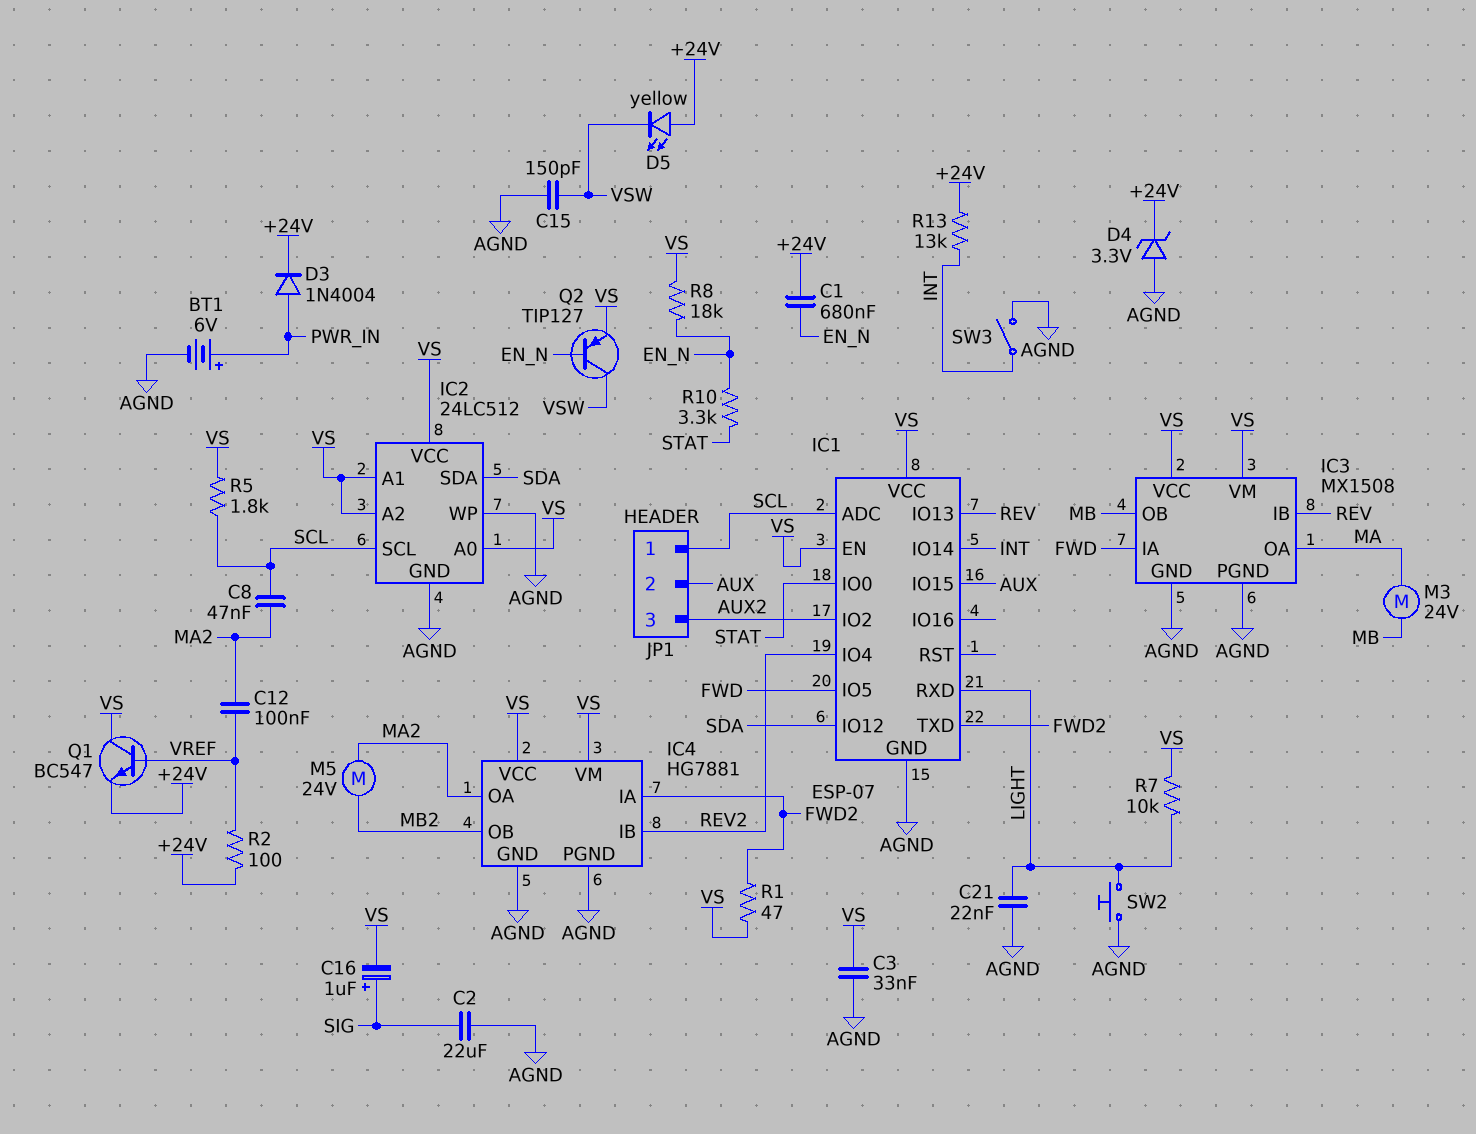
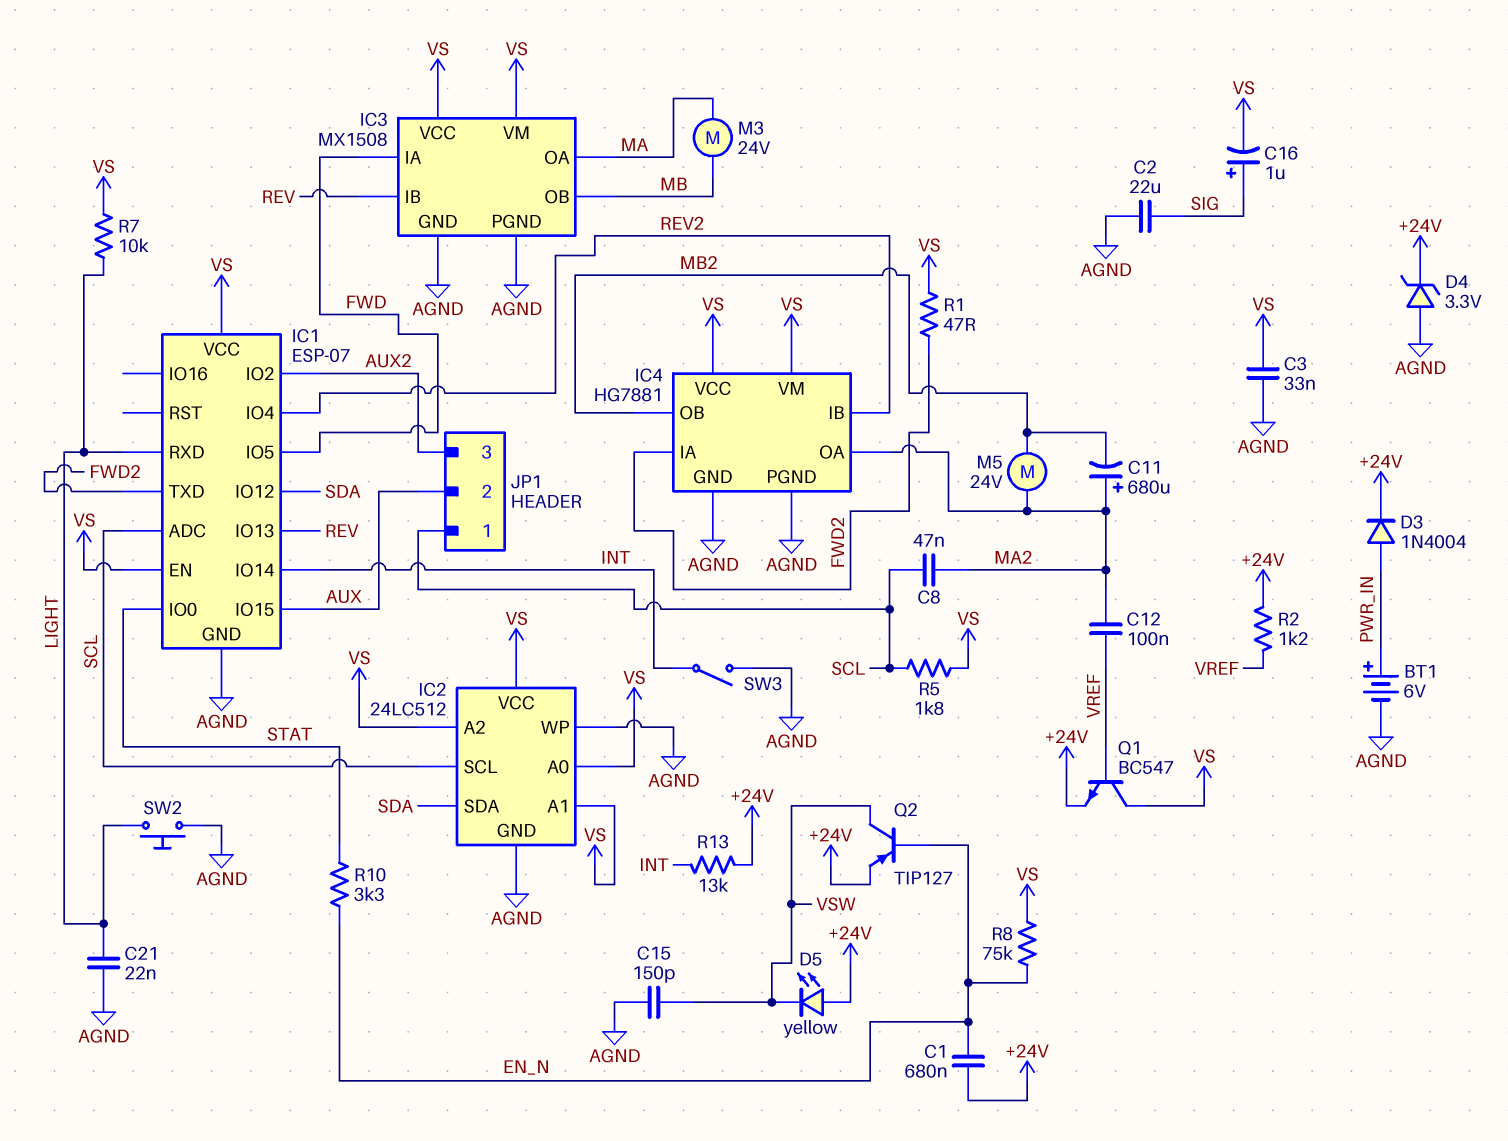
C11: none -> 680uF (plus MA2, minus MB2)
Q2: PNP TIP127 (B EN_N, C VSW, E VS) -> PNP TIP127 (B EN_N, C VSW, E +24V)
R2: 100 (+24V, VREF) -> 1.2k (+24V, VREF)
R8: 18k (EN_N, VS) -> 75k (EN_N, VS)

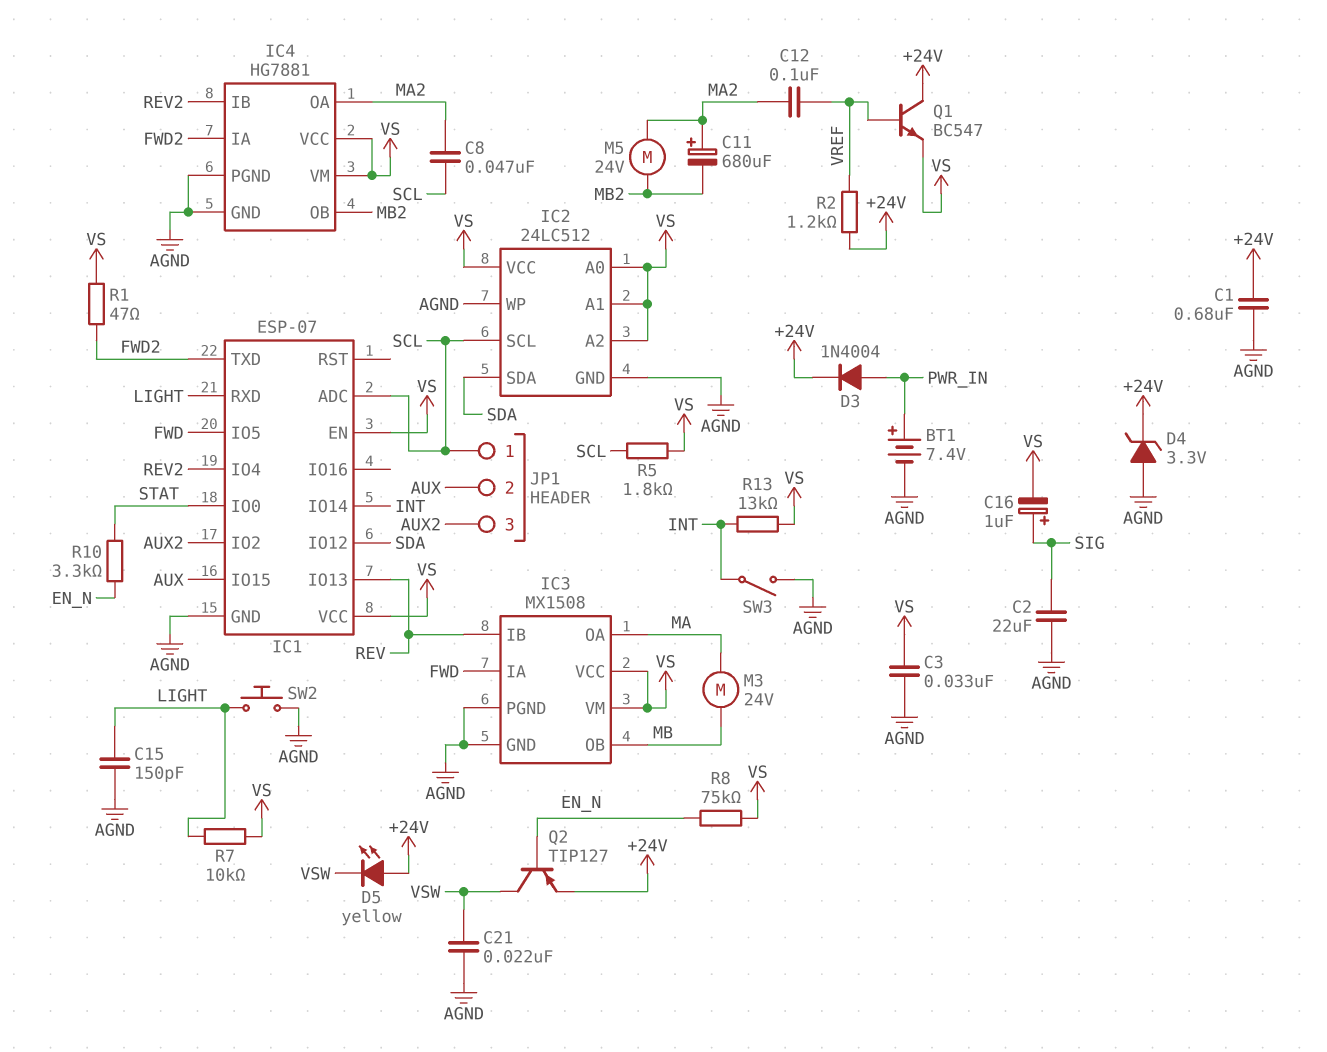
BT1: 6V (plus PWR_IN, minus AGND) -> 7.4V (plus PWR_IN, minus AGND)
C1: 680nF (+24V, EN_N) -> 680nF (+24V, AGND)
C15: 150pF (AGND, VSW) -> 150pF (AGND, LIGHT)
C21: 22nF (AGND, LIGHT) -> 22nF (AGND, VSW)
Q1: NPN BC547 (B VREF, C VS, E +24V) -> NPN BC547 (B VREF, C +24V, E VS)
R13: 13k (+24V, INT) -> 13k (INT, VS)

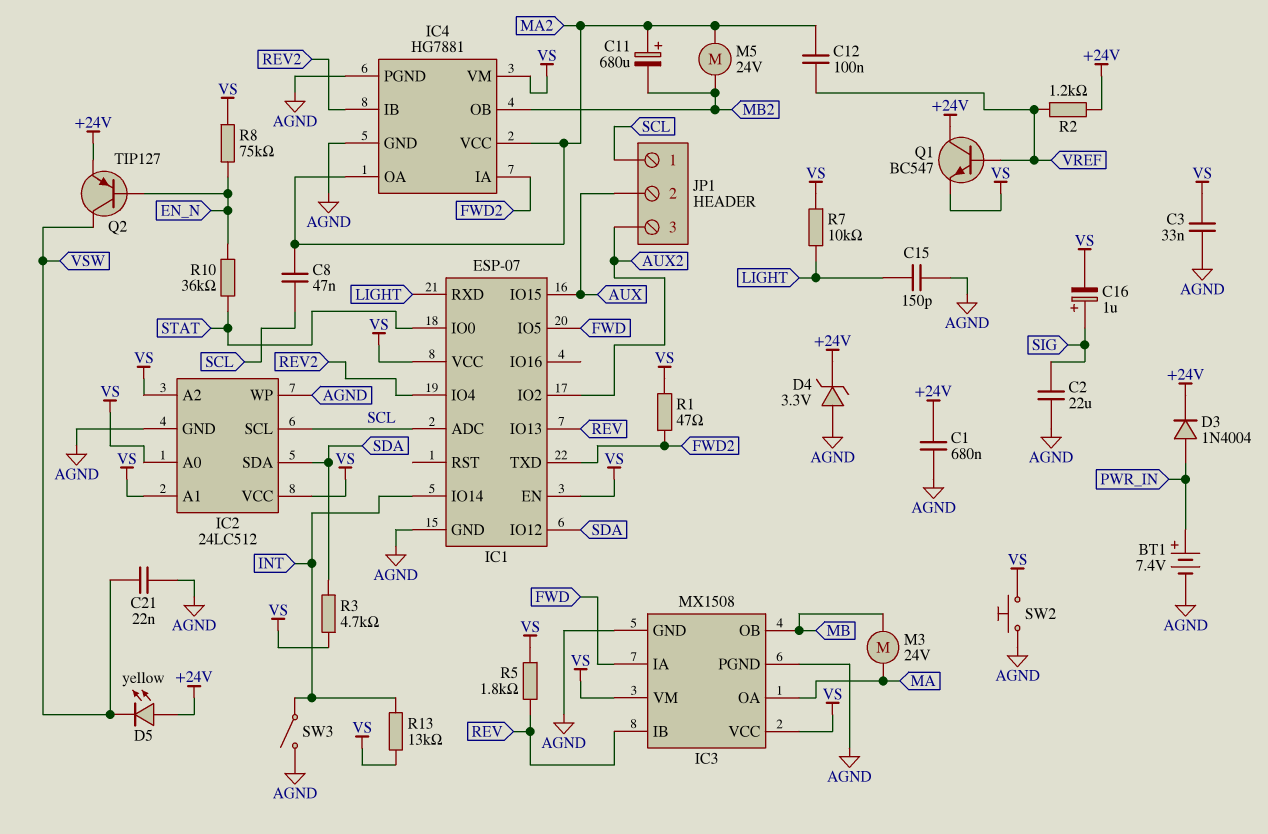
IC4 pin VCC: VS -> MA2
R3: none -> 4.7k (SDA, VS)
R5: 1.8k (SCL, VS) -> 1.8k (REV, VS)
R10: 3.3k (EN_N, STAT) -> 36k (EN_N, STAT)
SW2: button (AGND, LIGHT) -> button (AGND, VS)

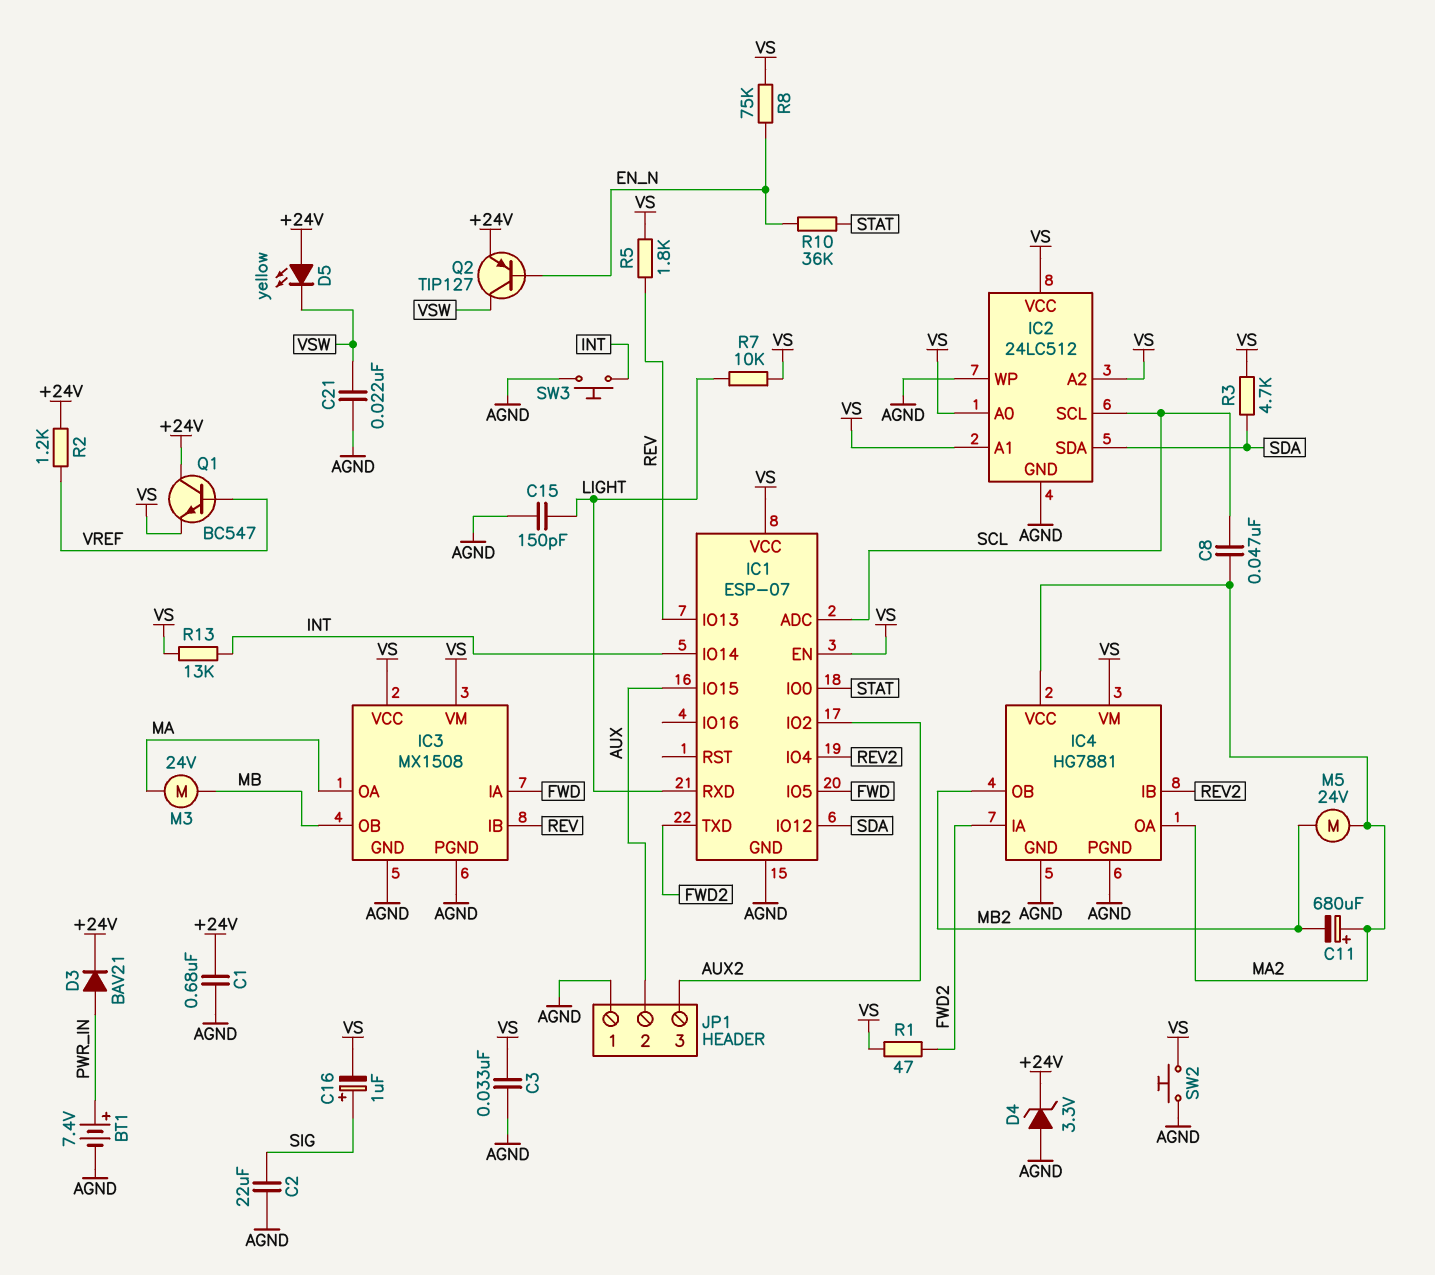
C12: 100nF (MA2, VREF) -> none
D3: diode 1N4004 (A PWR_IN, K +24V) -> diode BAV21 (A PWR_IN, K +24V)
JP1 pin 1: SCL -> AGND
SW3: switch (AGND, INT) -> button (AGND, INT)

